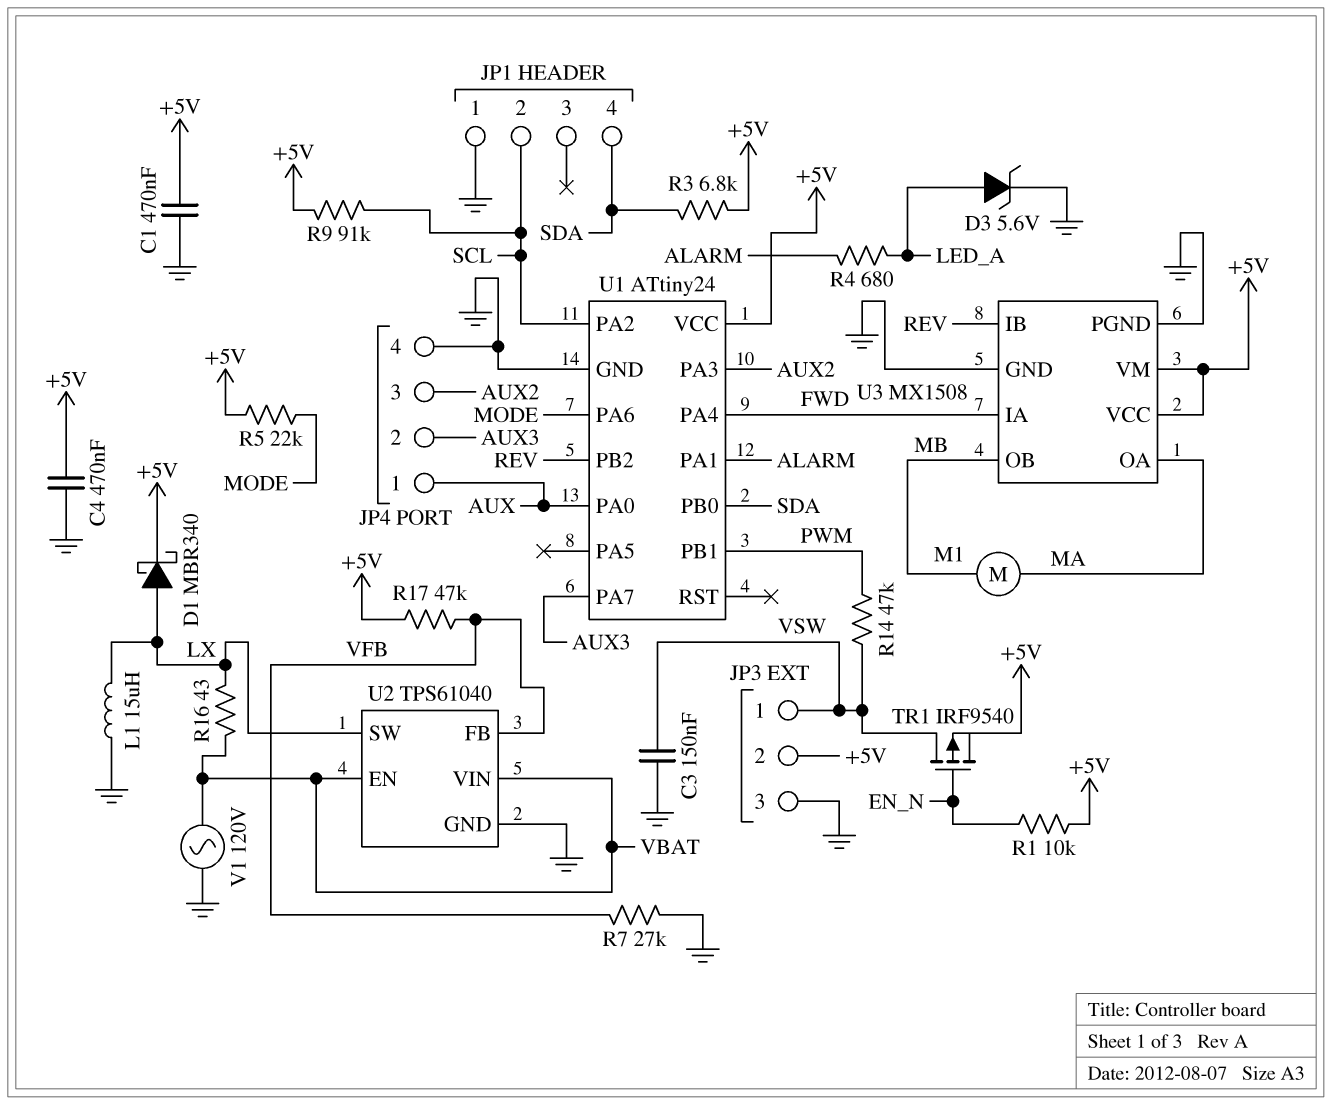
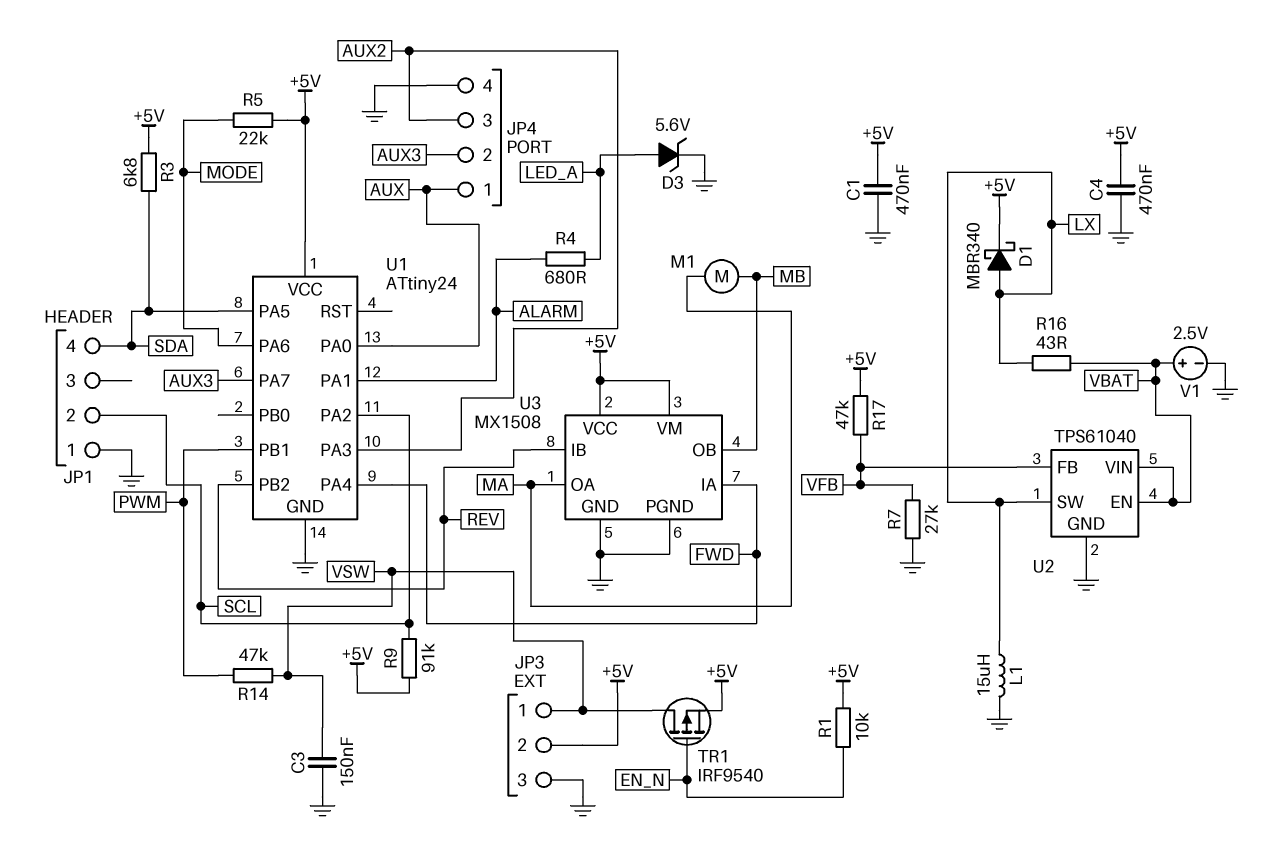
U1 pin PA5: none -> SDA
U1 pin PB0: SDA -> none
V1: AC 120V (GND, VBAT) -> 2.5V (plus VBAT, minus GND)

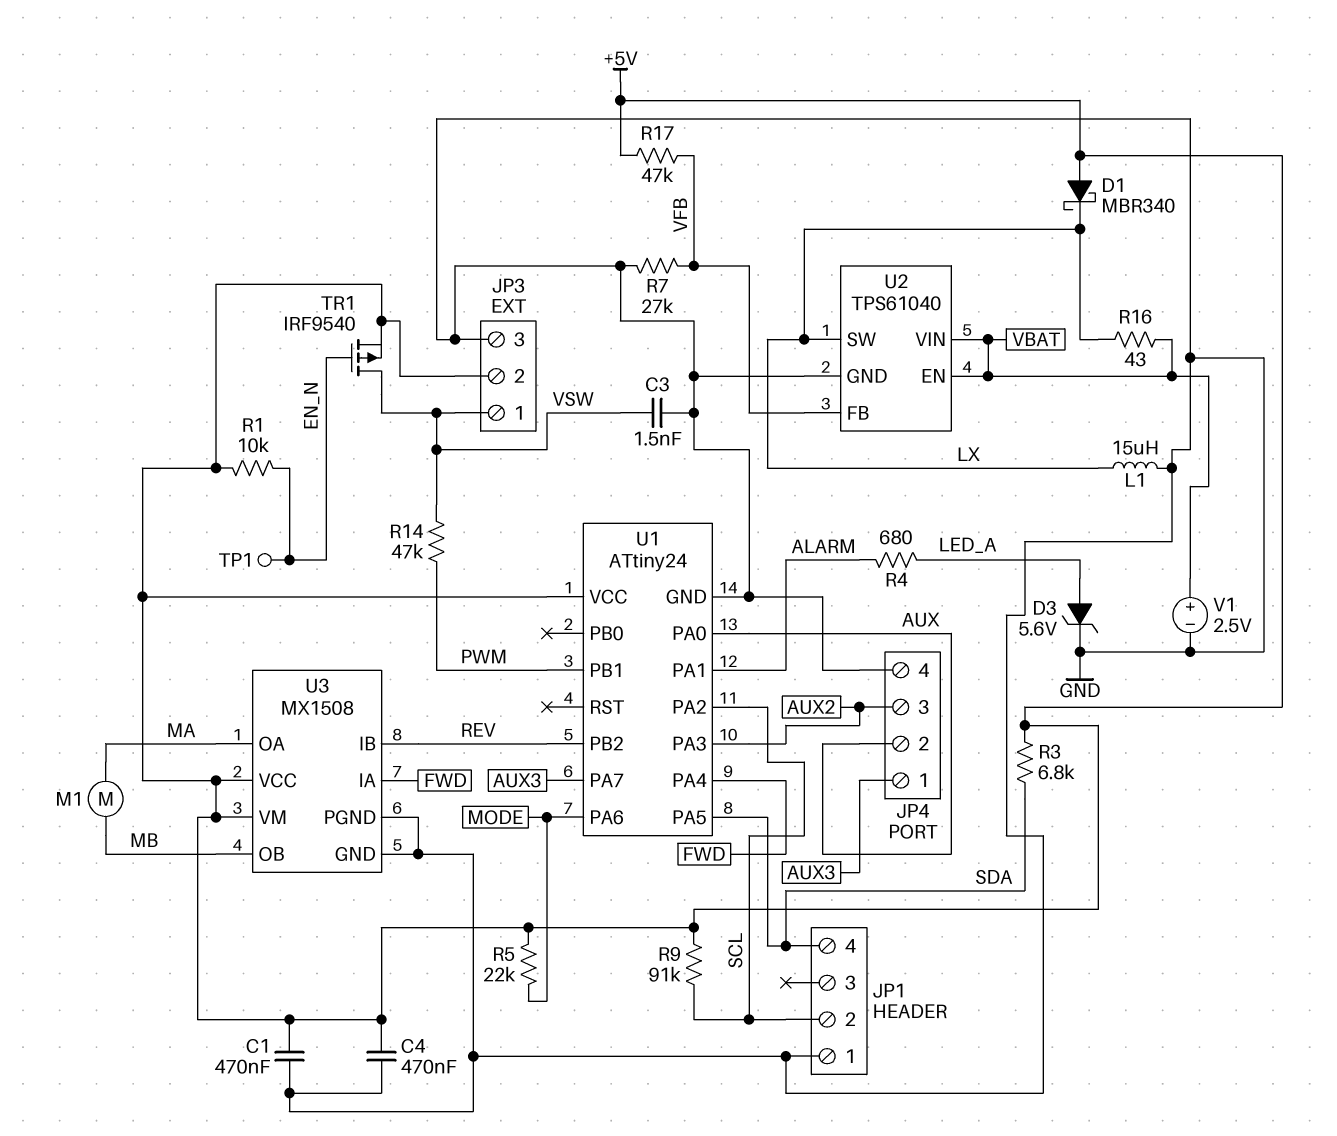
C3: 150nF (GND, VSW) -> 1.5nF (GND, VSW)
D1: schottky MBR340 (A LX, K +5V) -> schottky MBR340 (A +5V, K LX)
JP4 pin 1: AUX -> AUX3
JP4 pin 2: AUX3 -> AUX
TP1: none -> test point (EN_N)

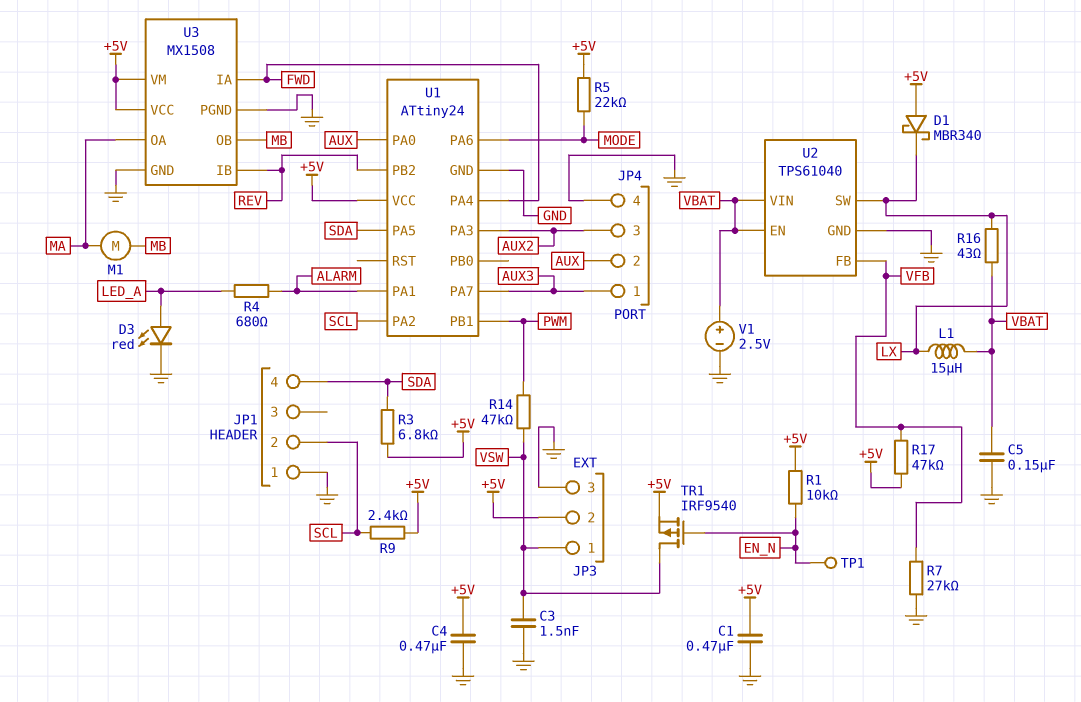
C5: none -> 150nF (GND, VBAT)
D3: zener 5.6V (A LED_A, K GND) -> LED red (A LED_A, K GND)
L1: 15uH (GND, LX) -> 15uH (LX, VBAT)
R9: 91k (+5V, SCL) -> 2.4k (+5V, SCL)

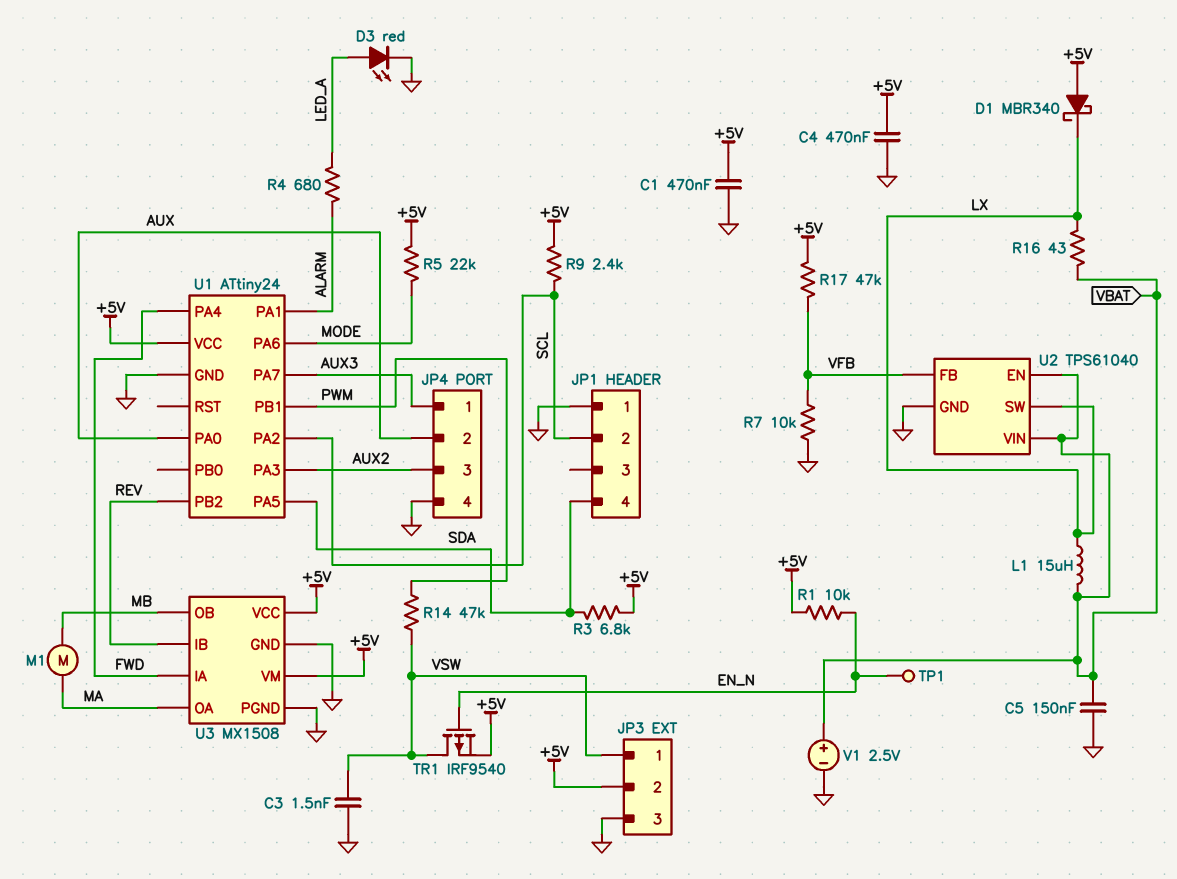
R7: 27k (GND, VFB) -> 10k (GND, VFB)

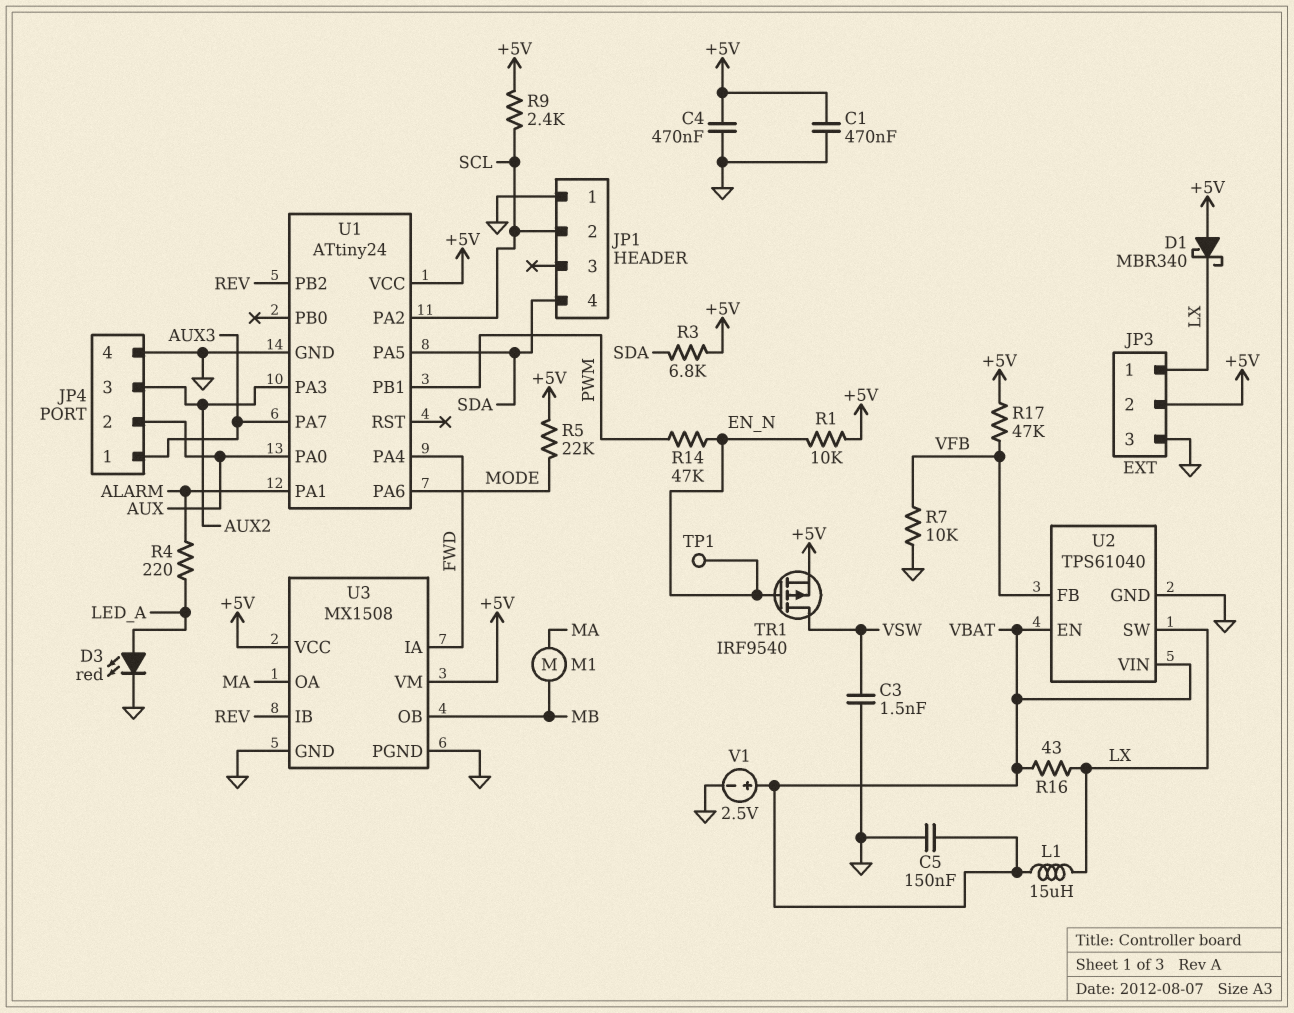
JP3 pin 1: VSW -> LX
R4: 680 (ALARM, LED_A) -> 220 (ALARM, LED_A)
R14: 47k (PWM, VSW) -> 47k (EN_N, PWM)

